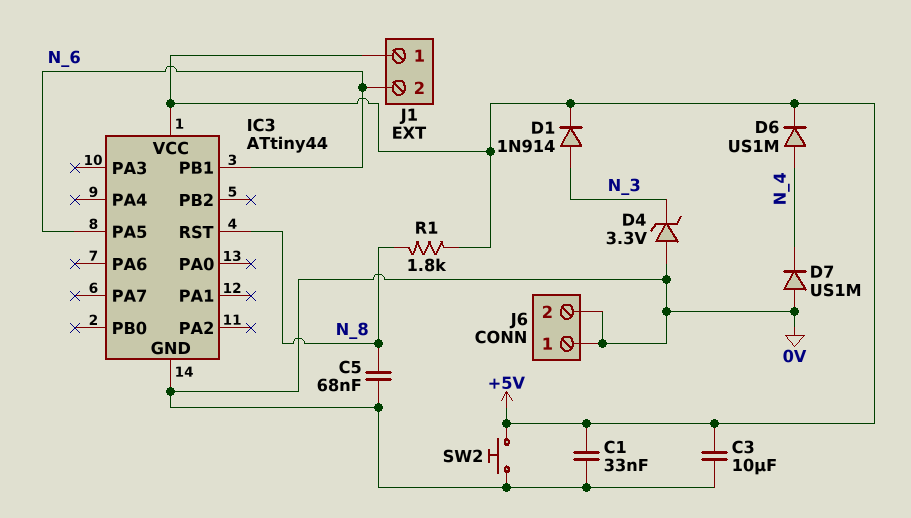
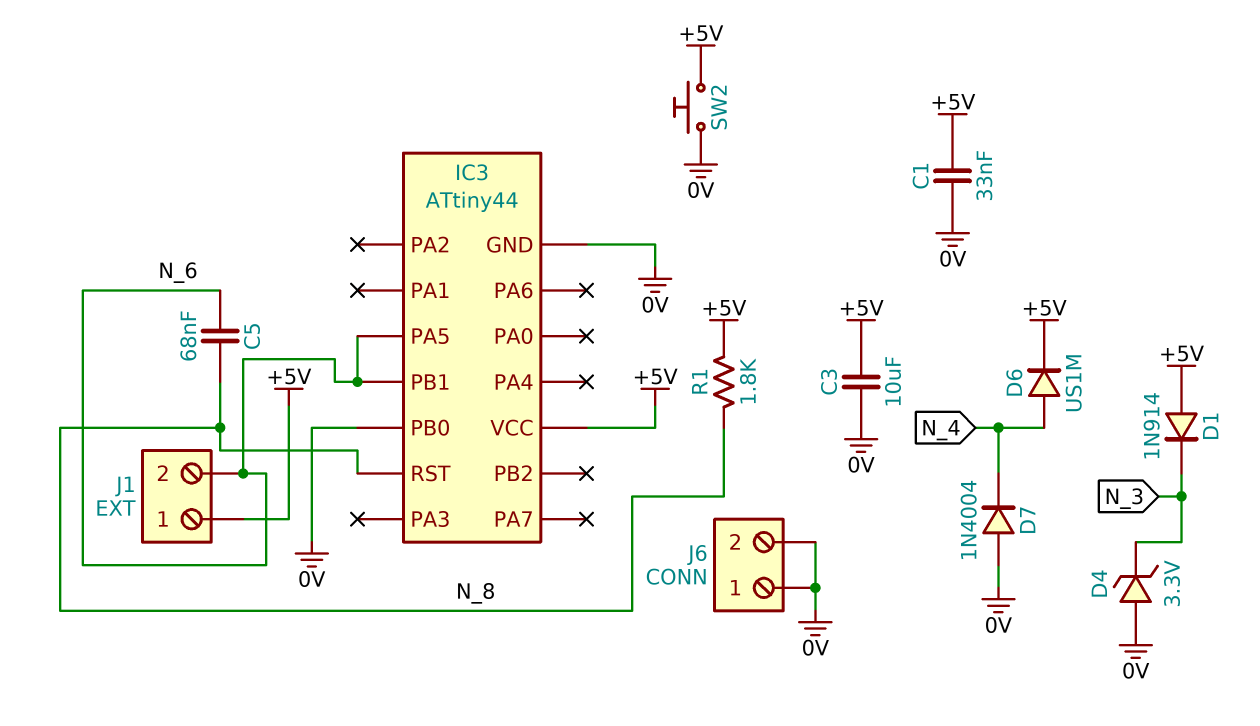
C5: 68nF (0V, N_8) -> 68nF (N_6, N_8)
D1: diode 1N914 (A N_3, K +5V) -> diode 1N914 (A +5V, K N_3)
D7: diode US1M (A 0V, K N_4) -> diode 1N4004 (A 0V, K N_4)
IC3 pin PB0: none -> 0V

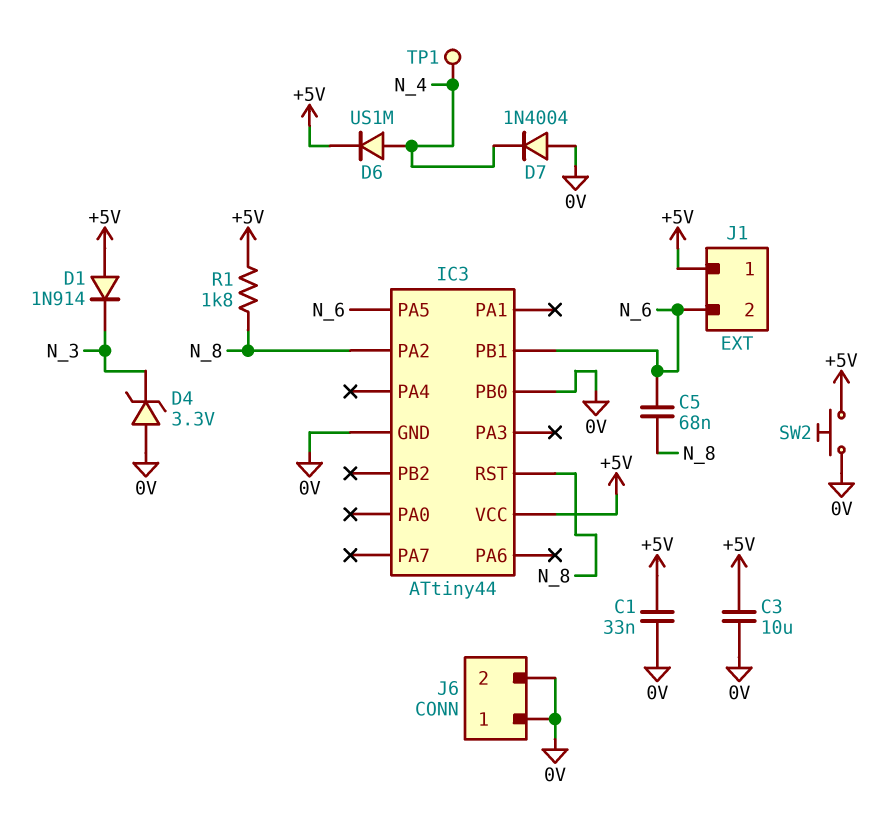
IC3 pin PA2: none -> N_8
TP1: none -> test point (N_4)

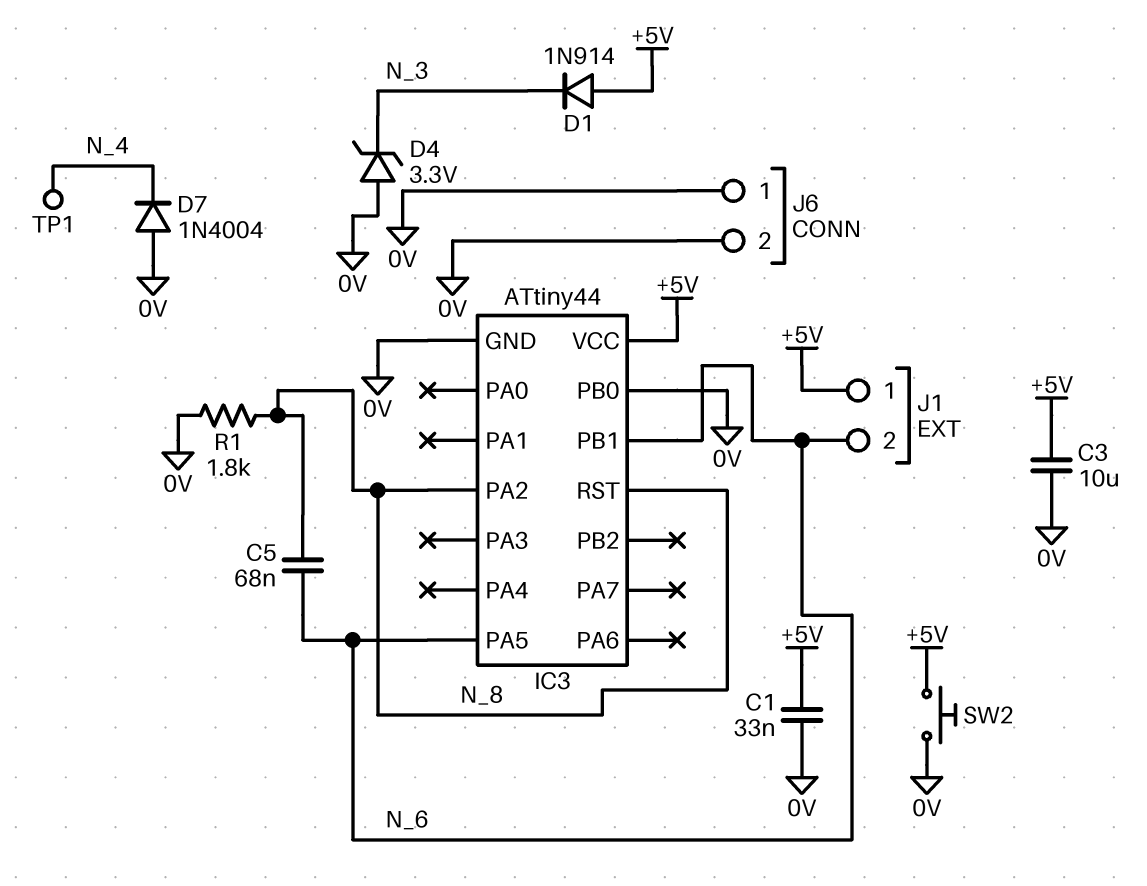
D6: diode US1M (A N_4, K +5V) -> none
R1: 1.8k (+5V, N_8) -> 1.8k (0V, N_8)

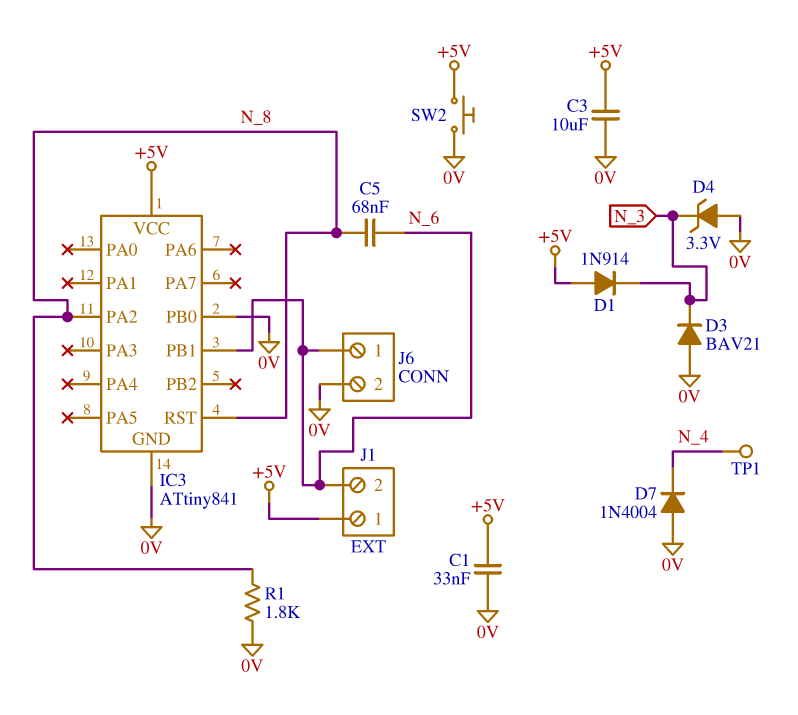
D3: none -> diode BAV21 (A 0V, K N_3)
IC3: ATtiny44 -> ATtiny841
IC3 pin PA5: N_6 -> none
J6 pin 1: 0V -> N_6

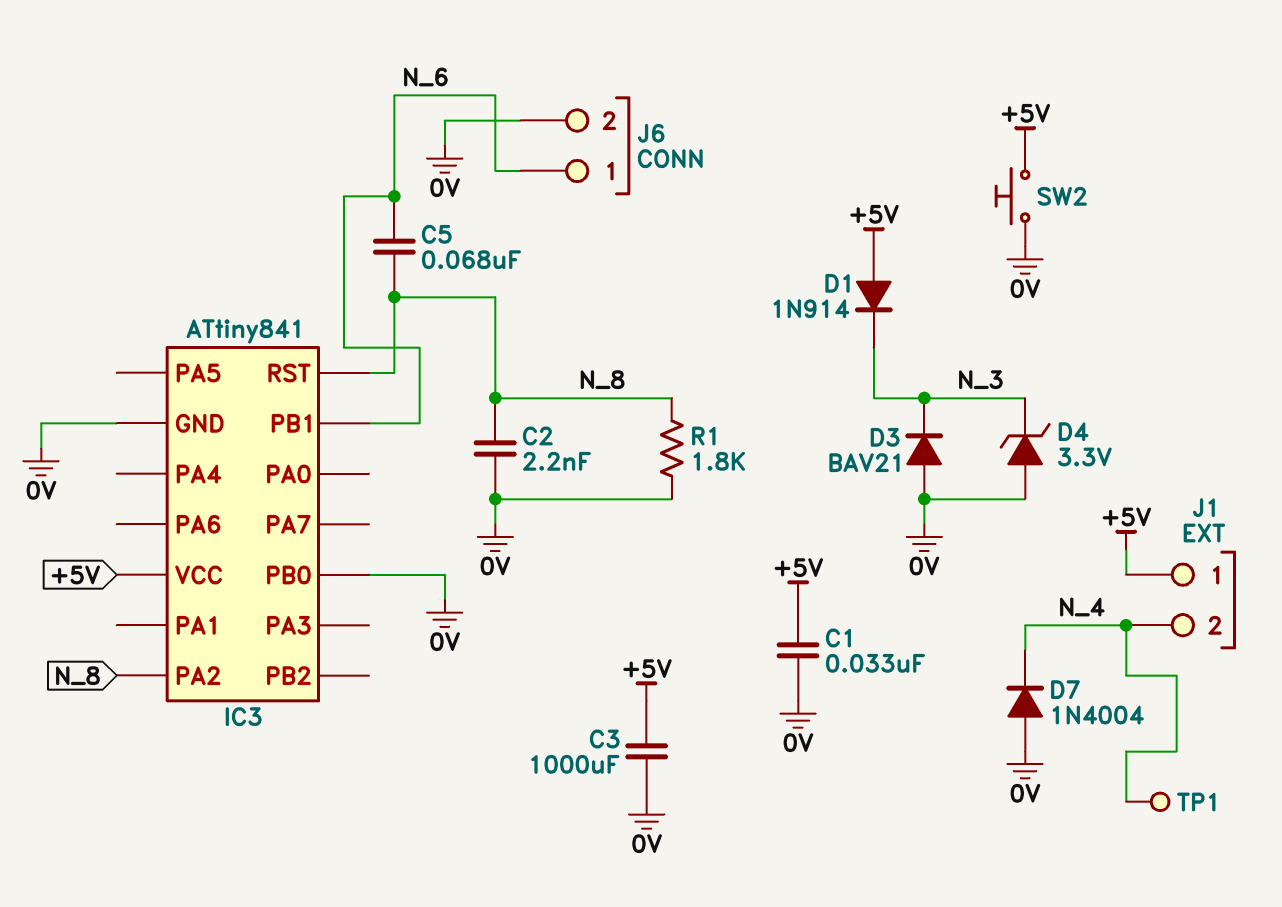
C2: none -> 2.2nF (0V, N_8)
C3: 10uF (+5V, 0V) -> 1000uF (+5V, 0V)
J1 pin 2: N_6 -> N_4

